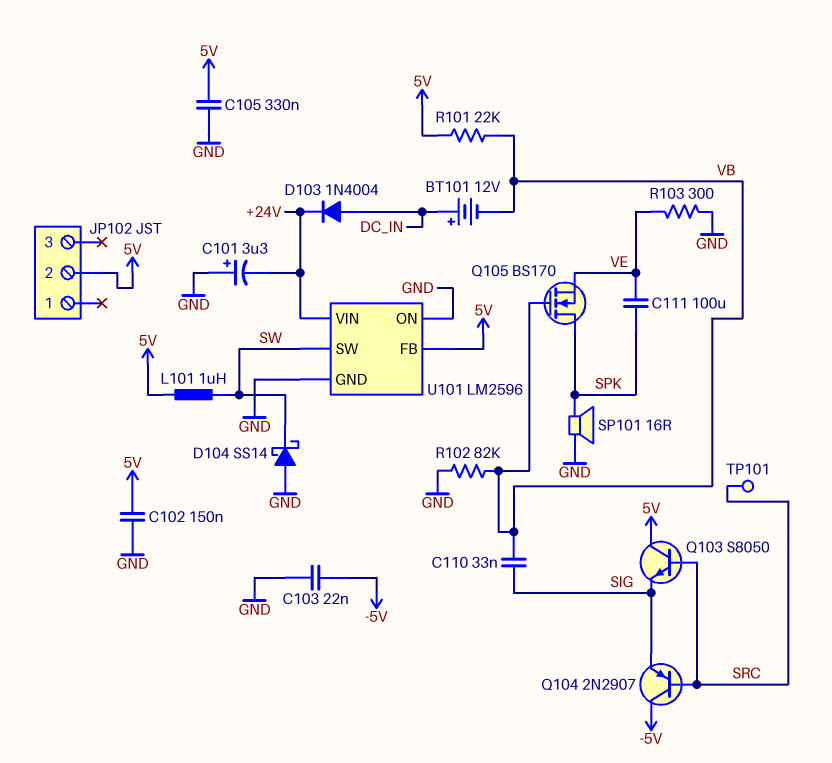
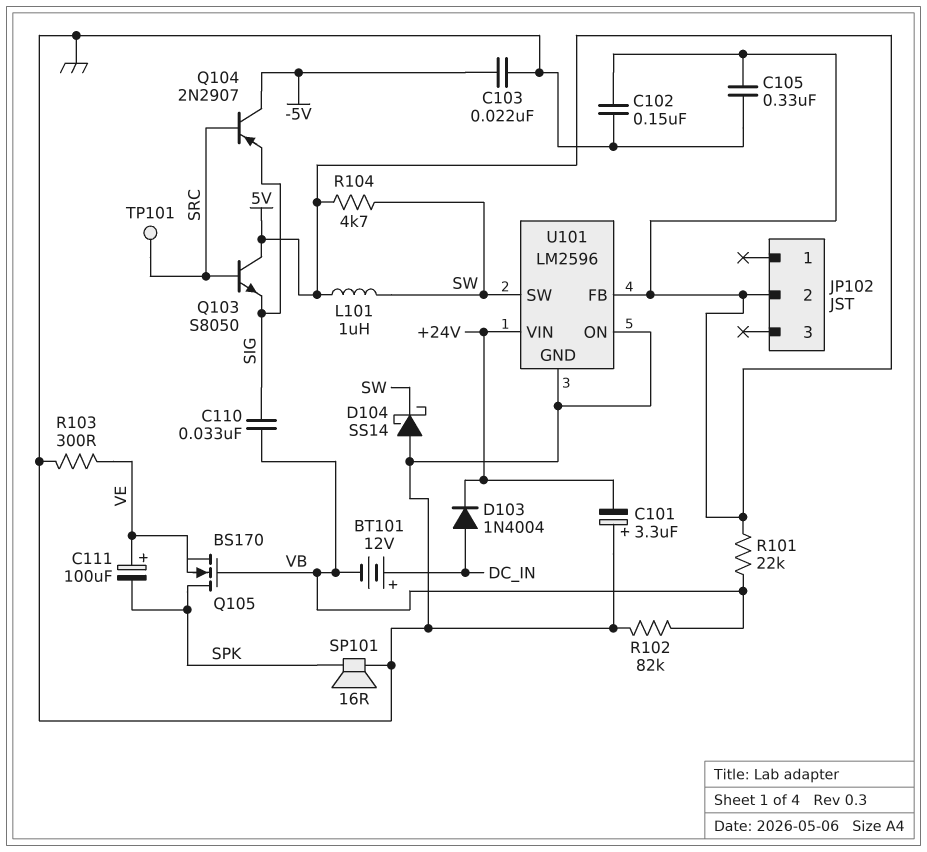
C111: 100uF (SPK, VE) -> 100uF (plus VE, minus SPK)
R104: none -> 4.7k (5V, SW)

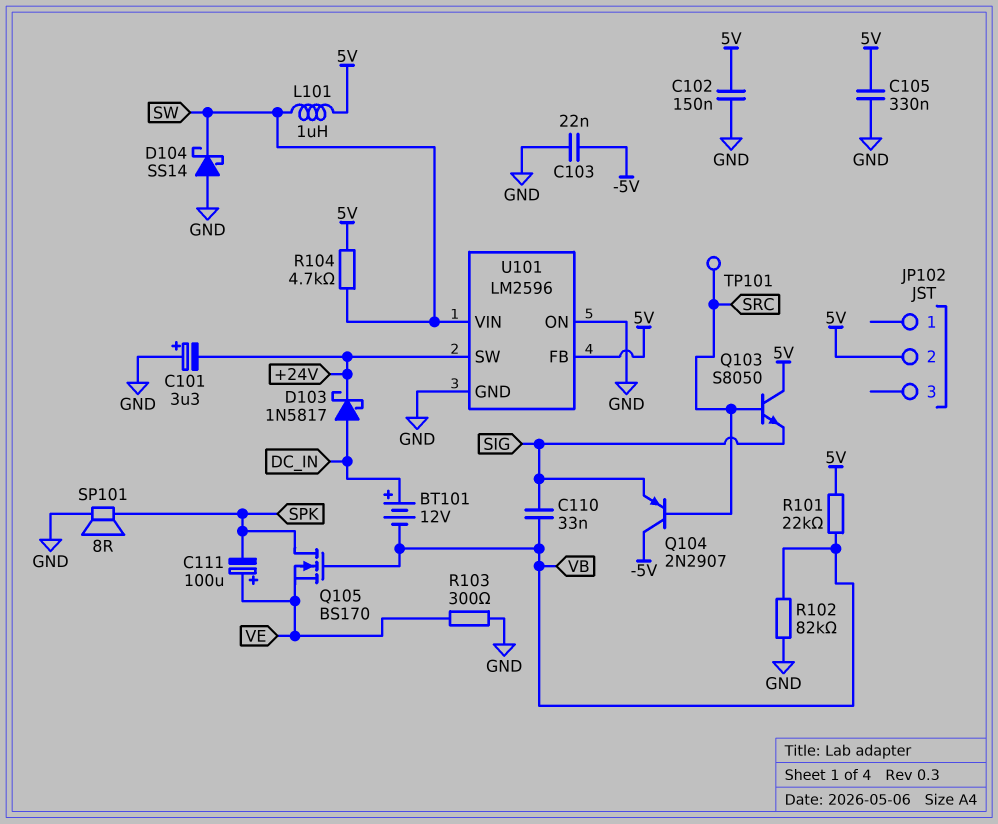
D103: diode 1N4004 (A DC_IN, K +24V) -> schottky 1N5817 (A DC_IN, K +24V)
SP101: speaker 16R (GND, SPK) -> speaker 8R (GND, SPK)
U101 pin SW: SW -> +24V
U101 pin VIN: +24V -> SW

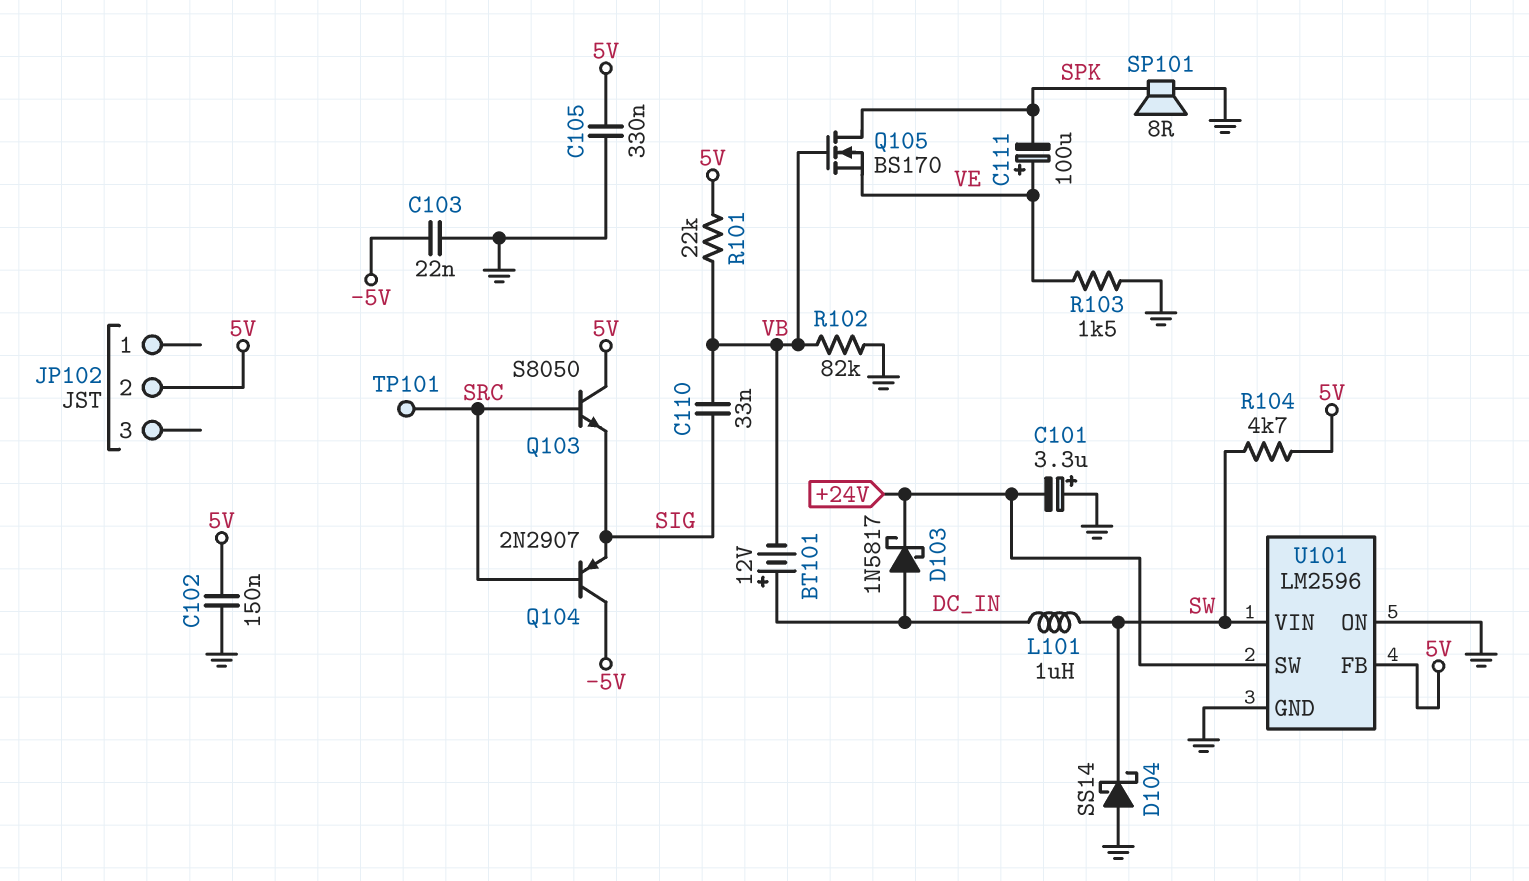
L101: 1uH (5V, SW) -> 1uH (DC_IN, SW)
R103: 300 (GND, VE) -> 1.5k (GND, VE)

